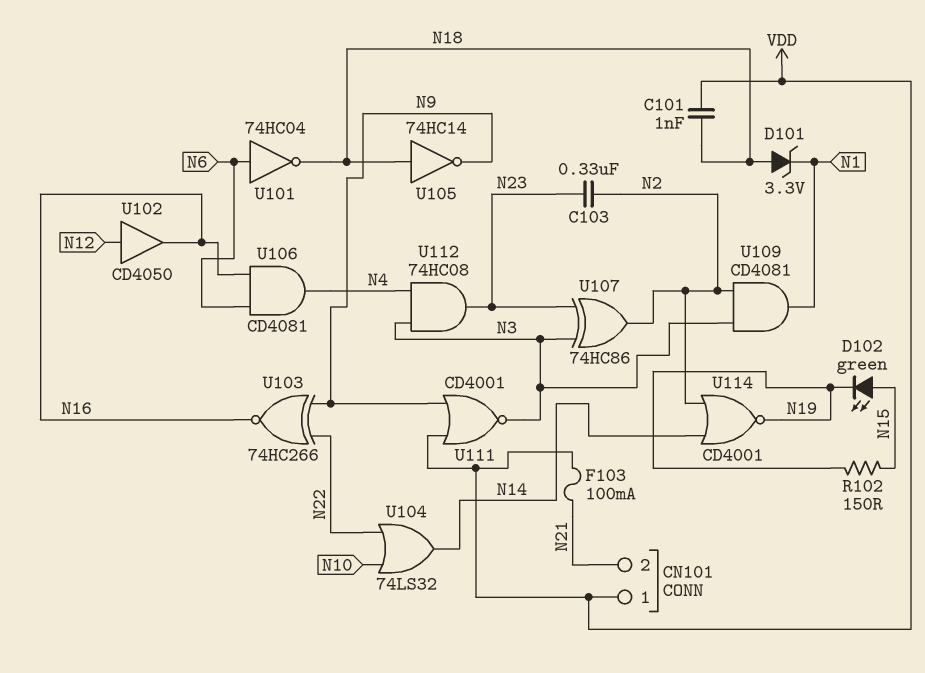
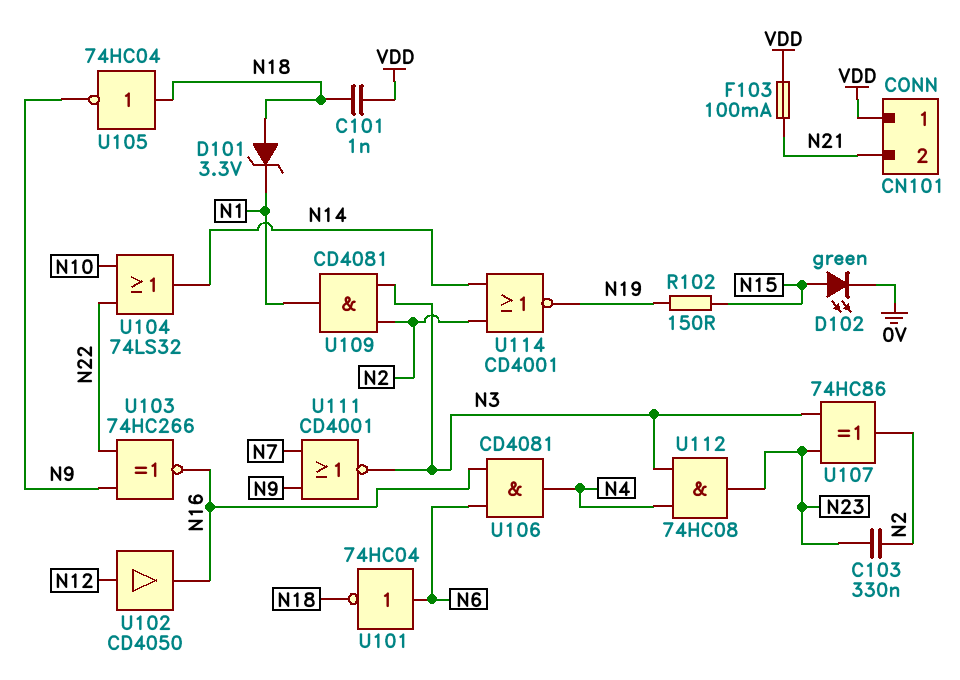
D102: LED green (A N15, K N19) -> LED green (A N15, K 0V)
U105: NOT 74HC14 (in N18, out N9) -> NOT 74HC04 (in N18, out N9)
U111: NOR CD4001 (in N9, in VDD, out N3) -> NOR CD4001 (in N7, in N9, out N3)

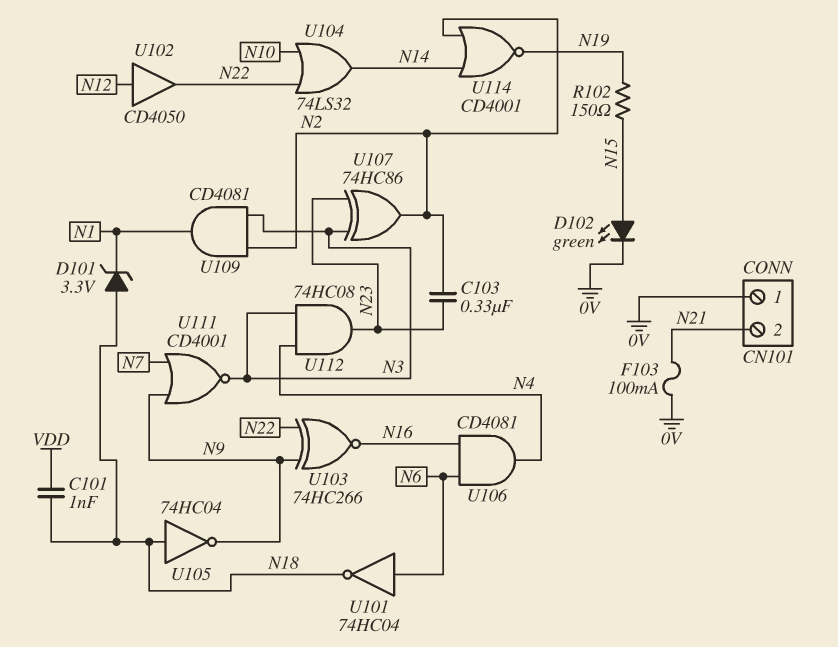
CN101 pin 1: VDD -> 0V
F103: 100mA (N21, VDD) -> 100mA (0V, N21)
U102: buffer CD4050 (in N12, out N16) -> buffer CD4050 (in N12, out N22)

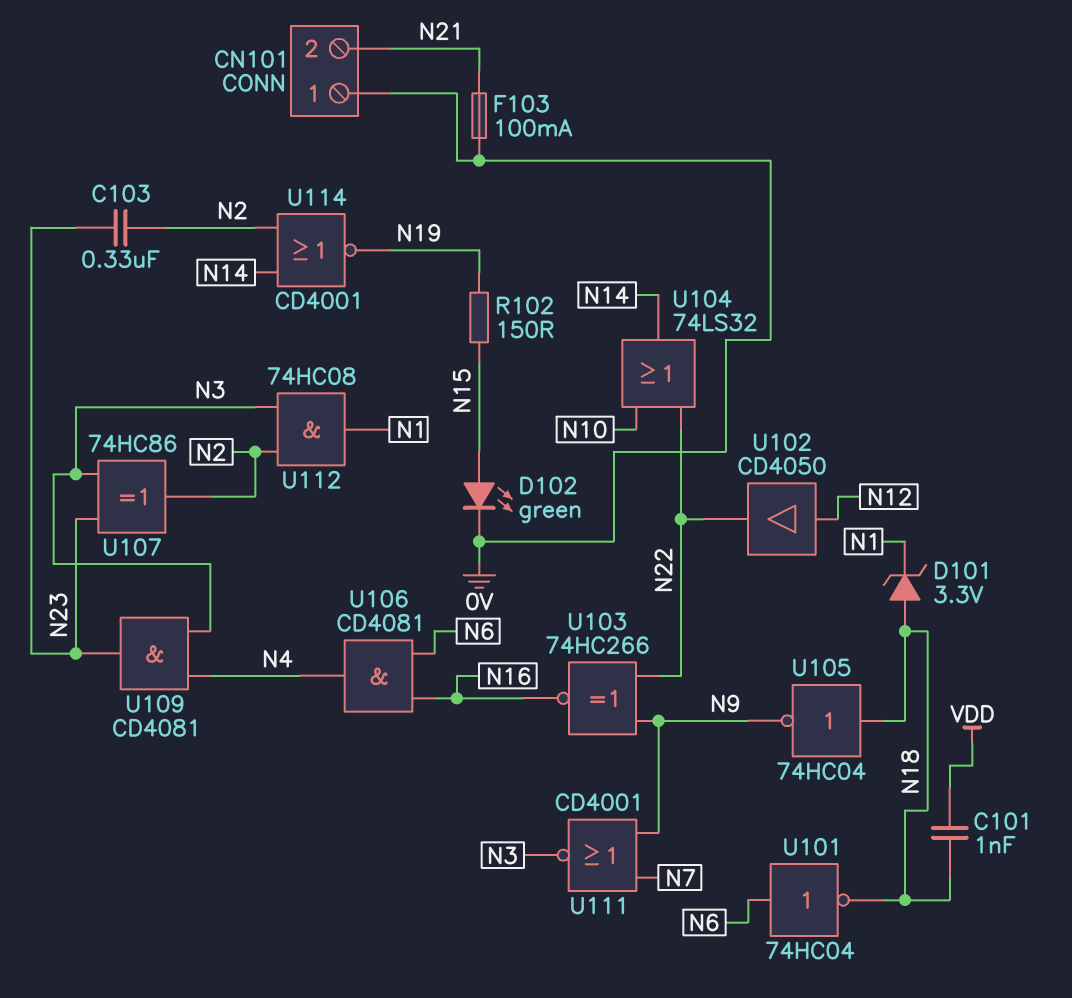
U109: AND CD4081 (in N2, in N3, out N1) -> AND CD4081 (in N3, in N4, out N23)
U112: AND 74HC08 (in N3, in N4, out N23) -> AND 74HC08 (in N2, in N3, out N1)

